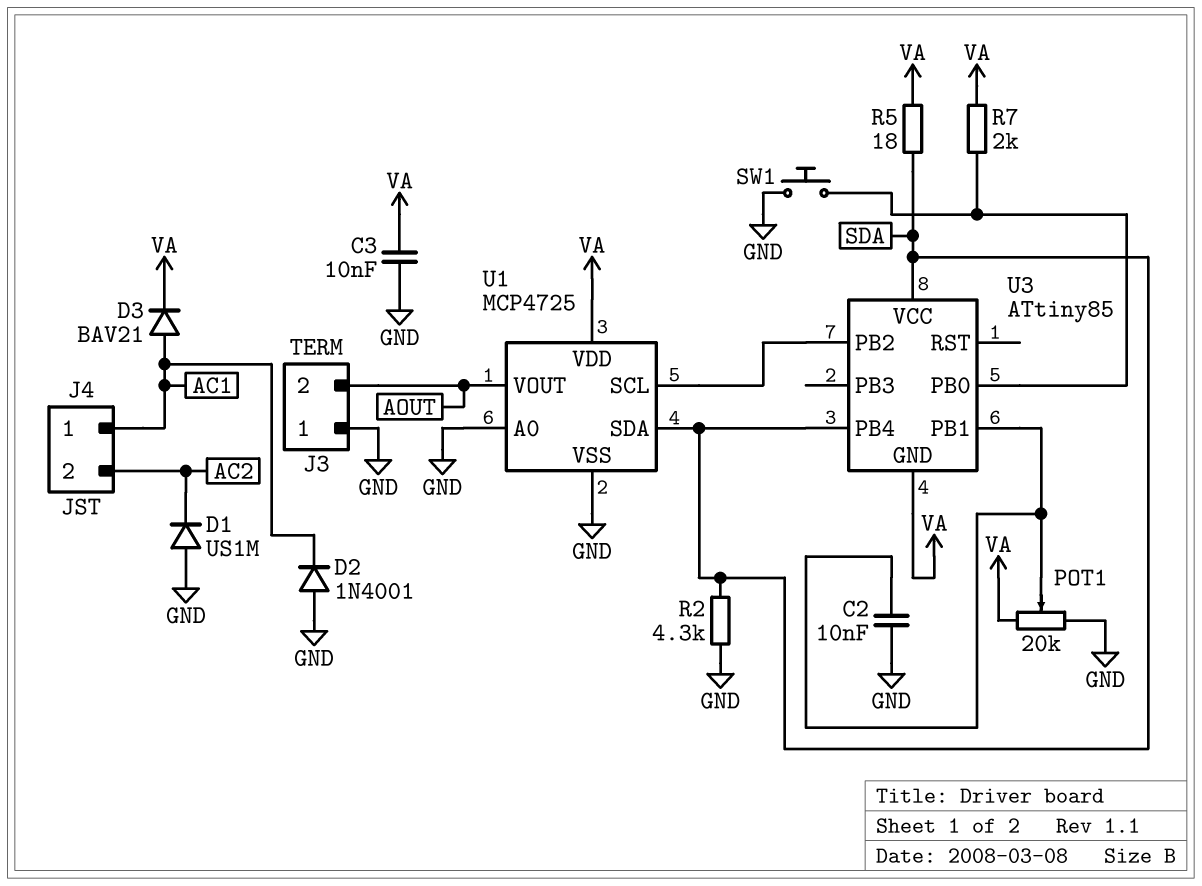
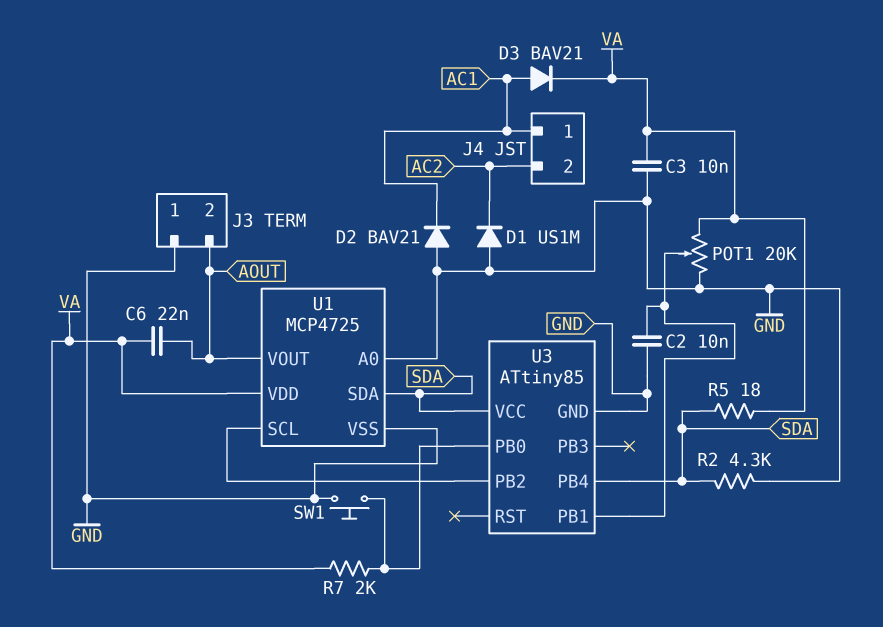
C6: none -> 22nF (AOUT, VA)
D2: diode 1N4001 (A GND, K AC1) -> diode BAV21 (A GND, K AC1)
U3 pin GND: VA -> GND

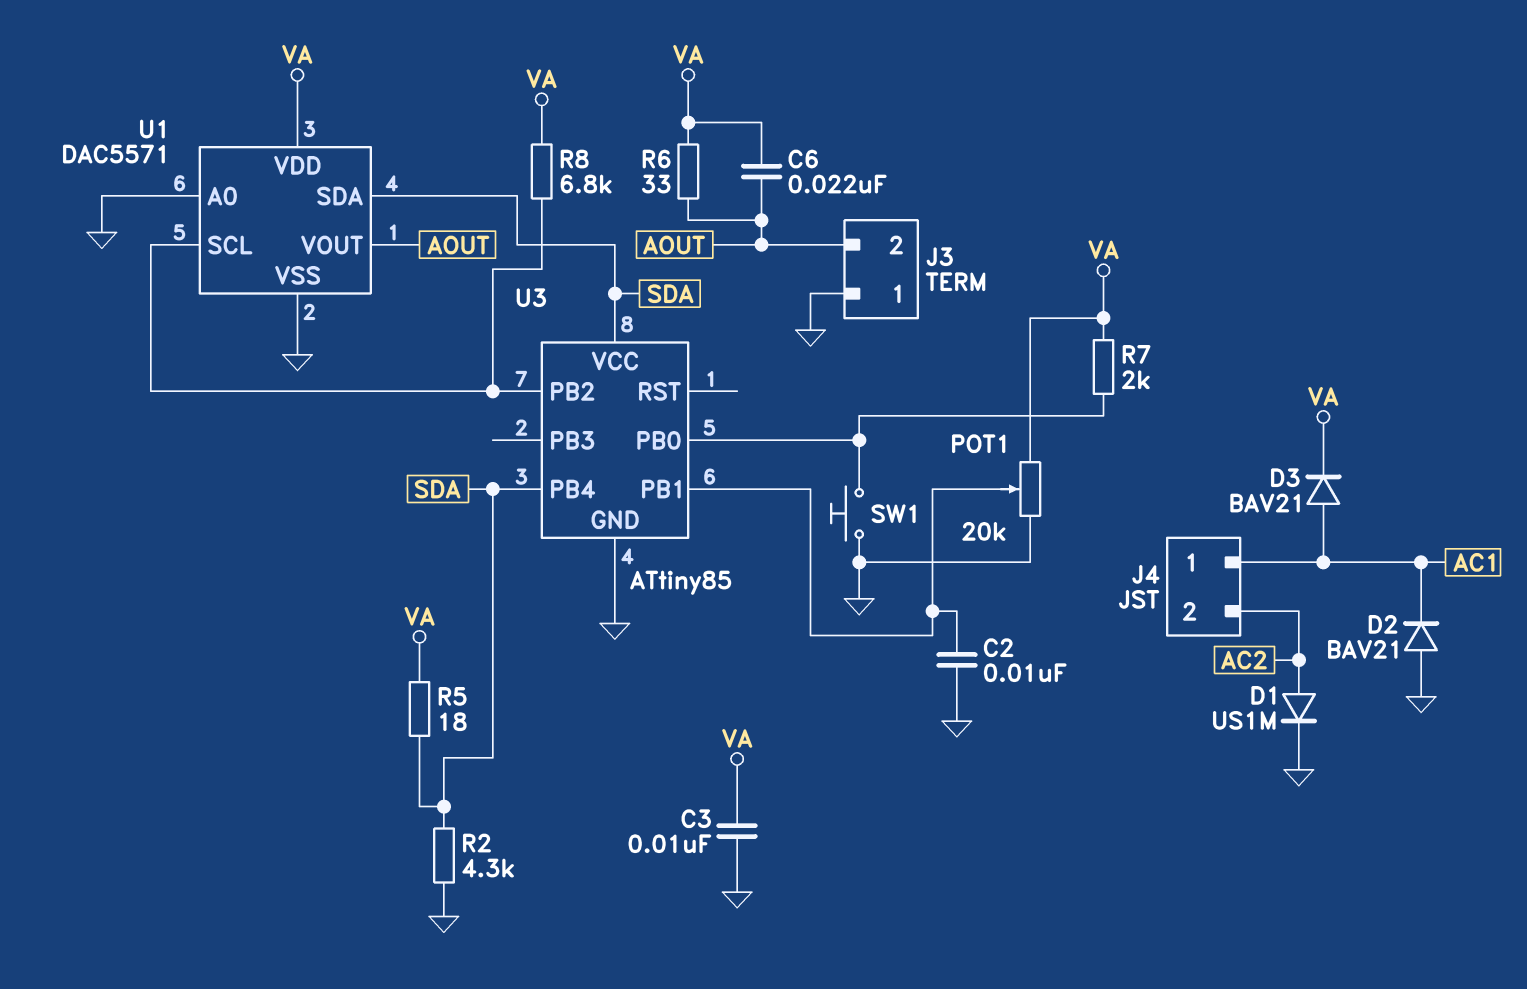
D1: diode US1M (A GND, K AC2) -> diode US1M (A AC2, K GND)
R6: none -> 33 (AOUT, VA)
R8: none -> 6.8k (U1/SCL, VA)
U1: MCP4725 -> DAC5571

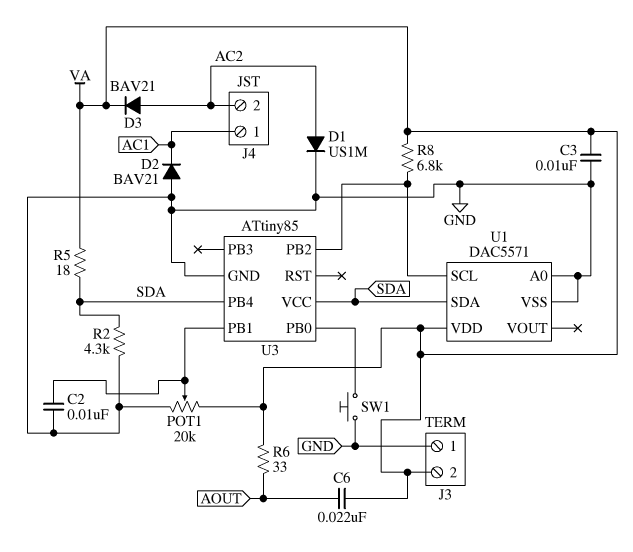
D3: diode BAV21 (A AC1, K VA) -> diode BAV21 (A AC2, K VA)
J3 pin 2: AOUT -> VA
R7: 2k (U3/PB0, VA) -> none
U1 pin VOUT: AOUT -> none

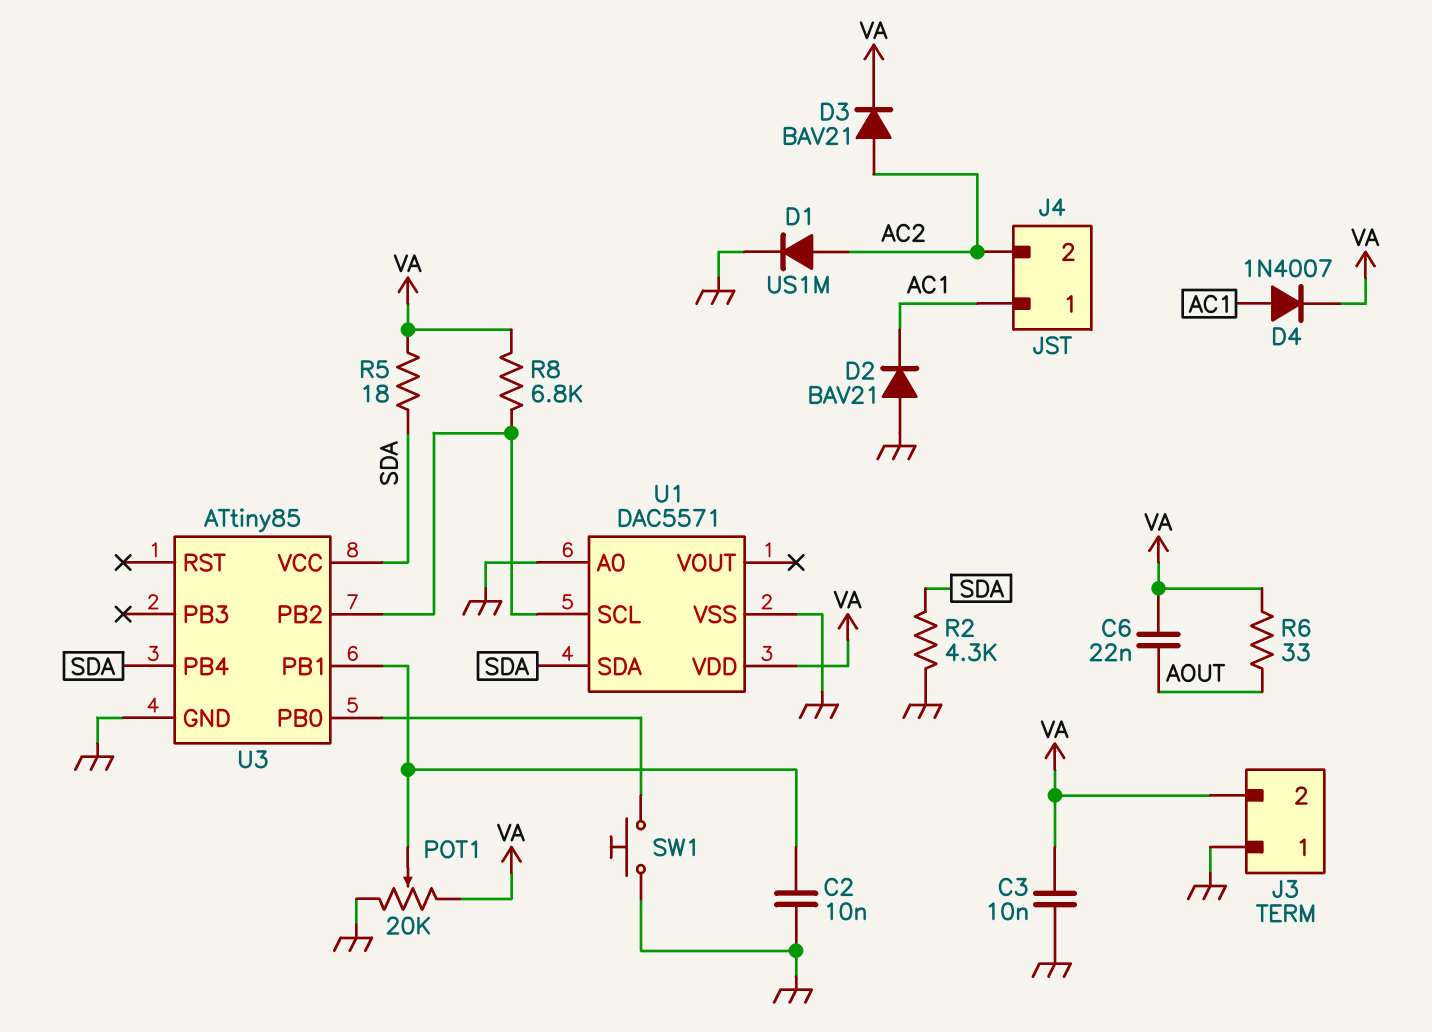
D4: none -> diode 1N4007 (A AC1, K VA)

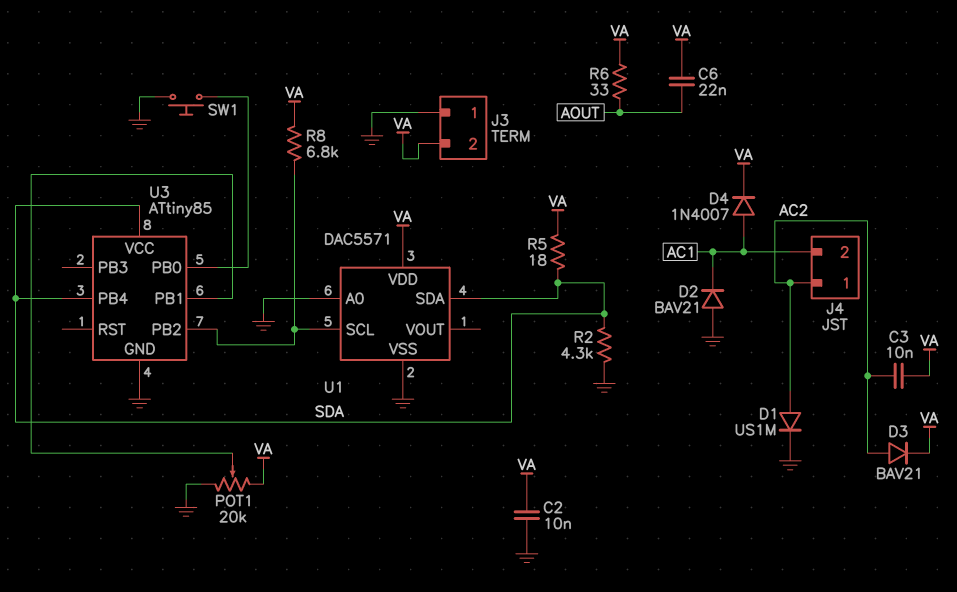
C2: 10nF (GND, U3/PB1) -> 10nF (GND, VA)
C3: 10nF (GND, VA) -> 10nF (AC2, VA)
J4 pin 1: AC1 -> AC2
J4 pin 2: AC2 -> AC1

